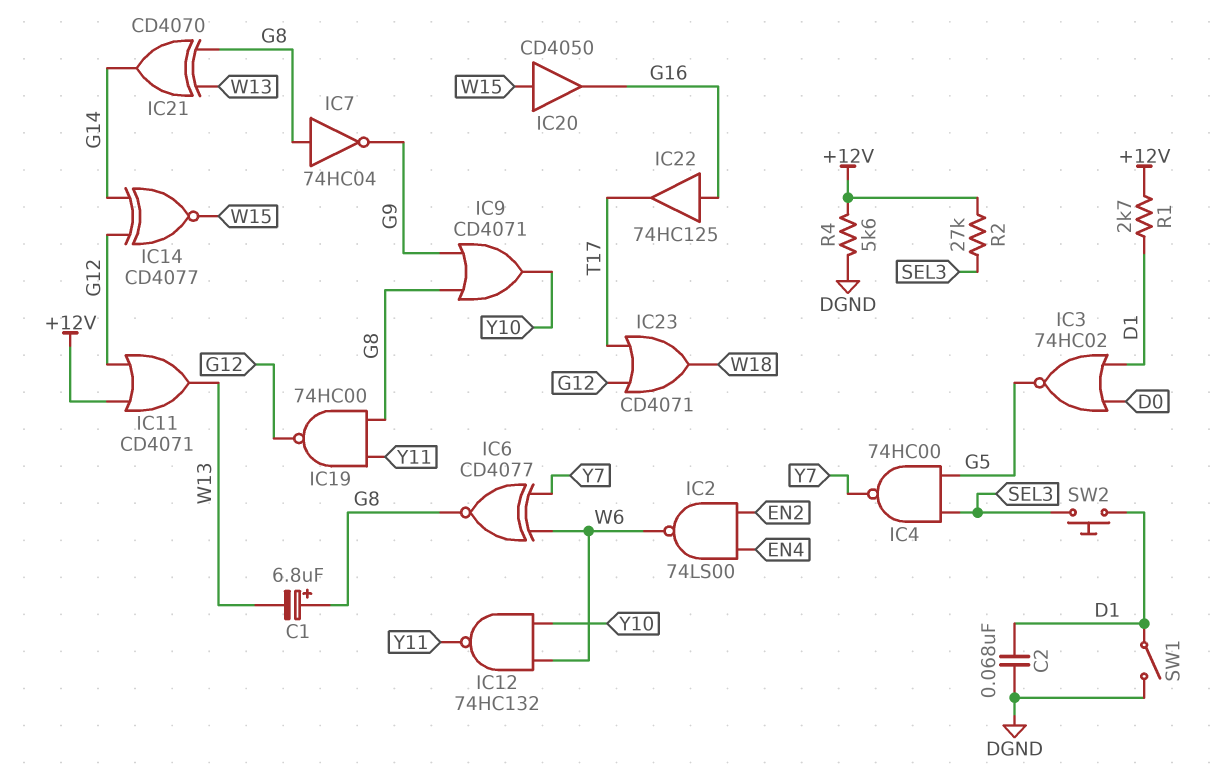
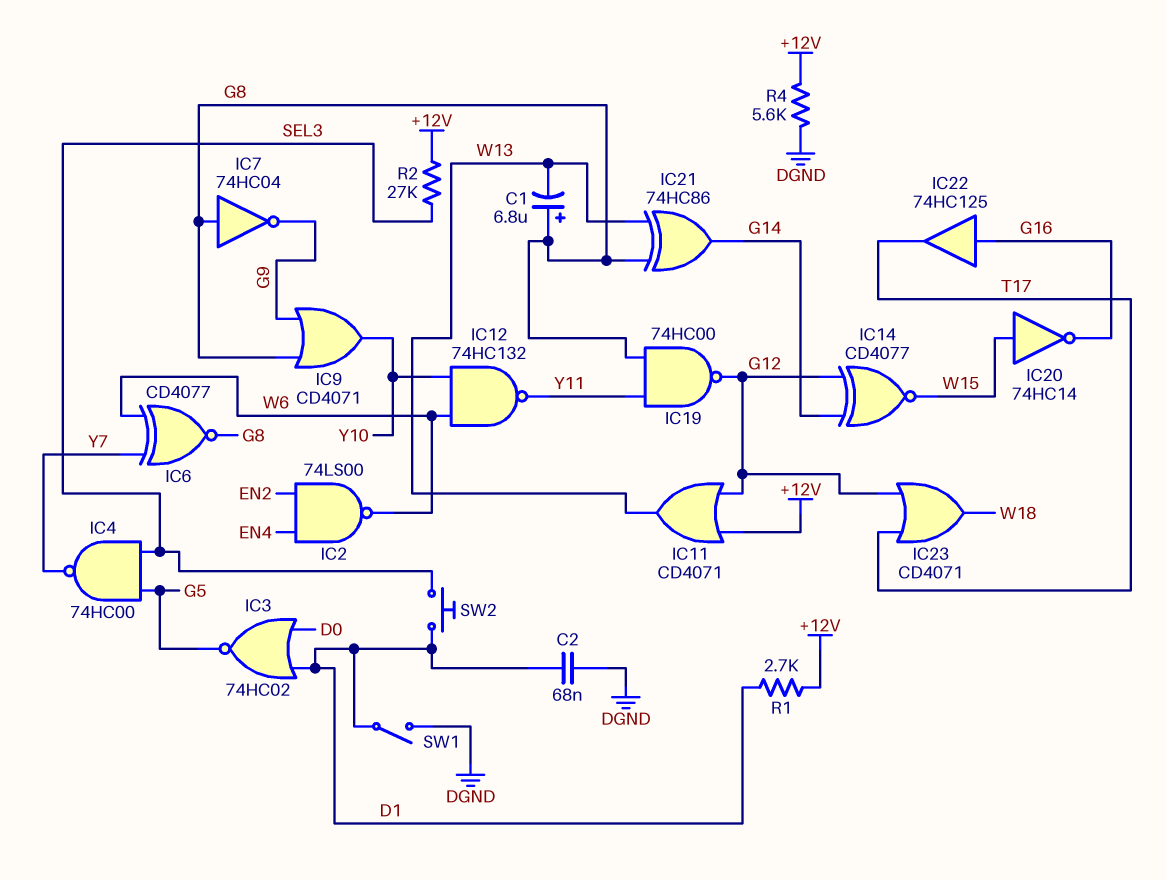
IC20: buffer CD4050 (in W15, out G16) -> NOT 74HC14 (in W15, out G16)
IC21: XOR CD4070 (in G8, in W13, out G14) -> XOR 74HC86 (in G8, in W13, out G14)

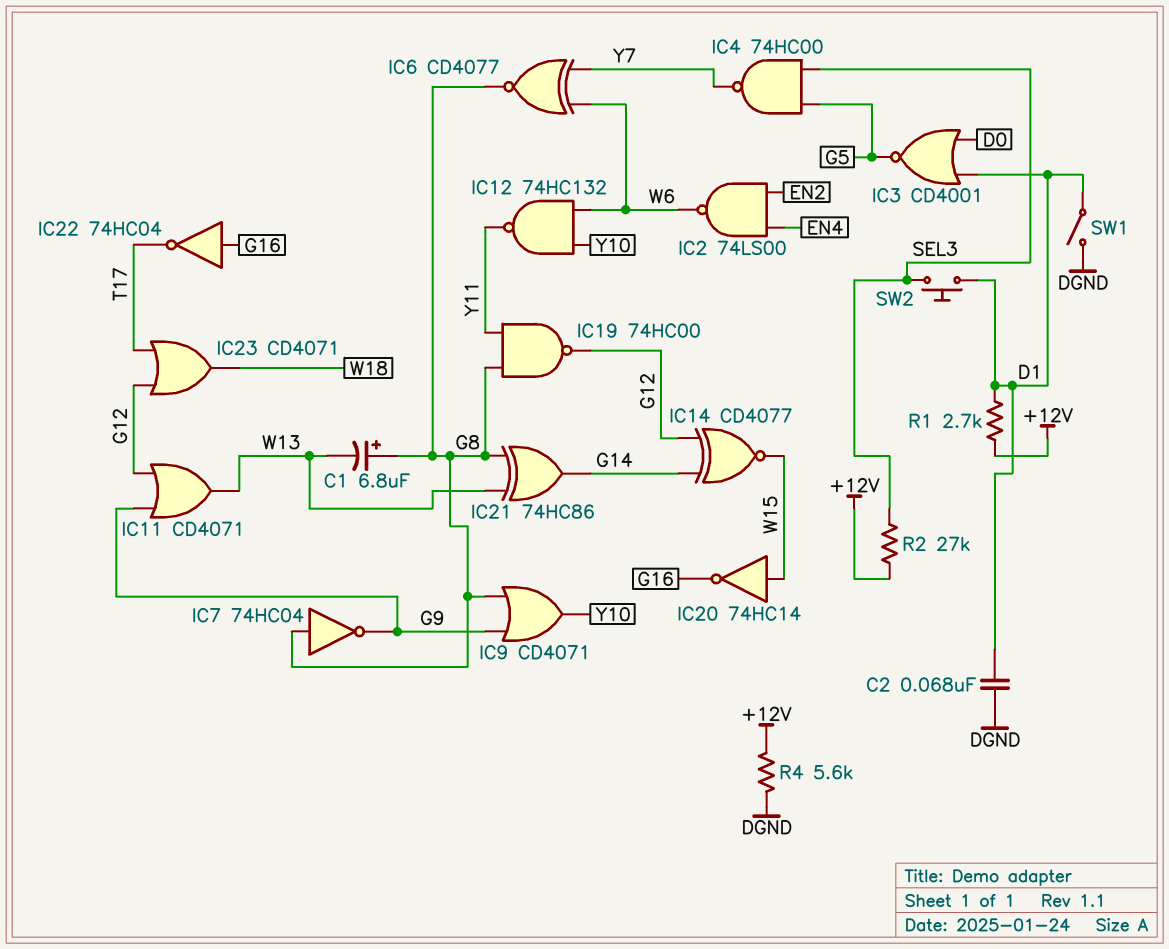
IC3: NOR 74HC02 (in D0, in D1, out G5) -> NOR CD4001 (in D0, in D1, out G5)
IC11: OR CD4071 (in +12V, in G12, out W13) -> OR CD4071 (in G9, in G12, out W13)
IC22: buffer 74HC125 (in G16, out T17) -> NOT 74HC04 (in G16, out T17)

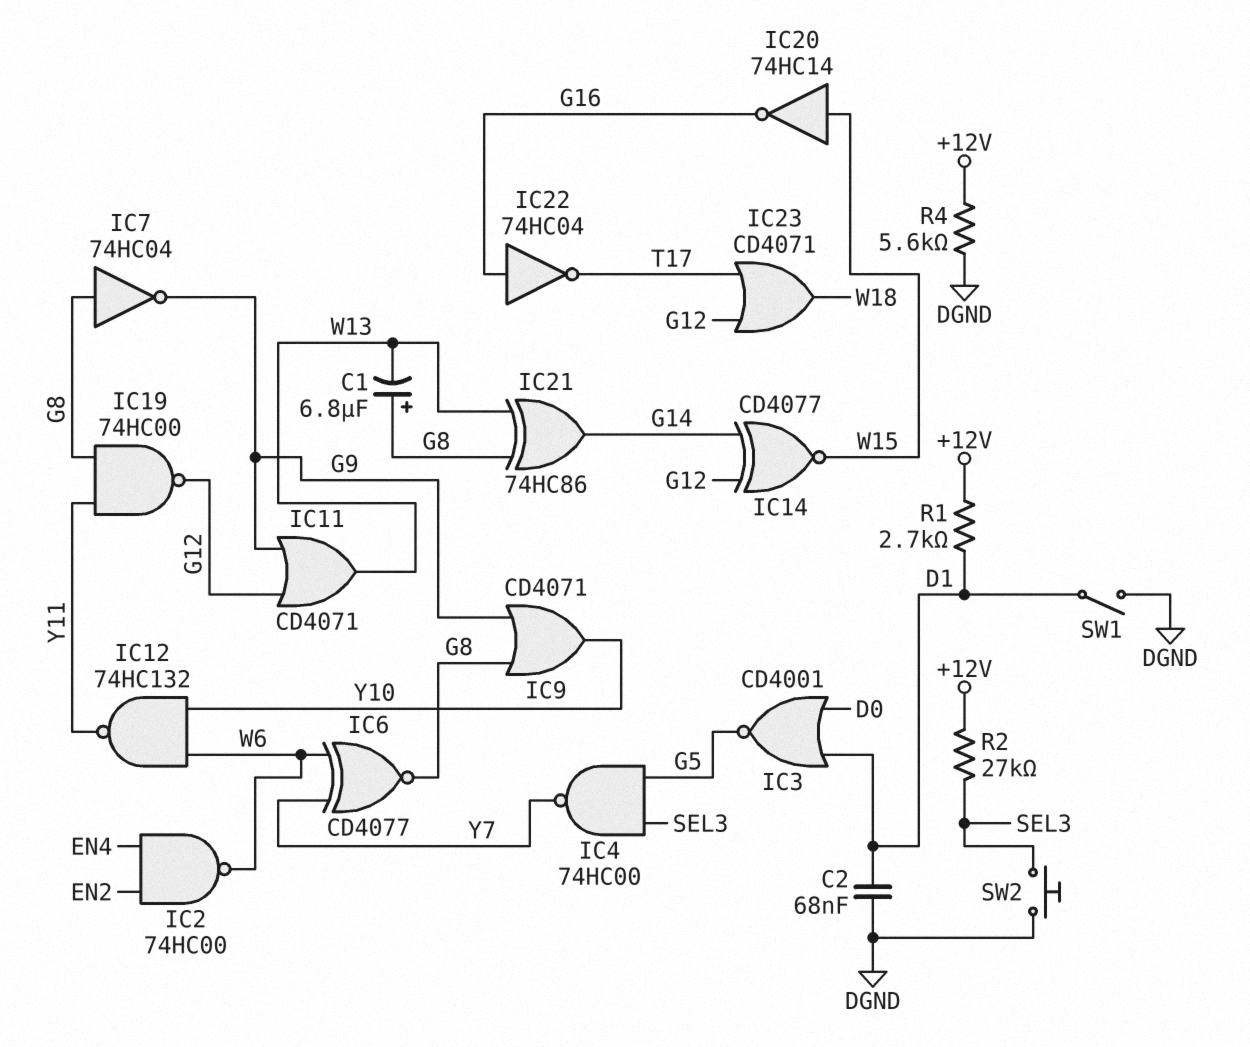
IC2: NAND 74LS00 (in EN2, in EN4, out W6) -> NAND 74HC00 (in EN2, in EN4, out W6)
SW2: button (D1, SEL3) -> button (DGND, SEL3)

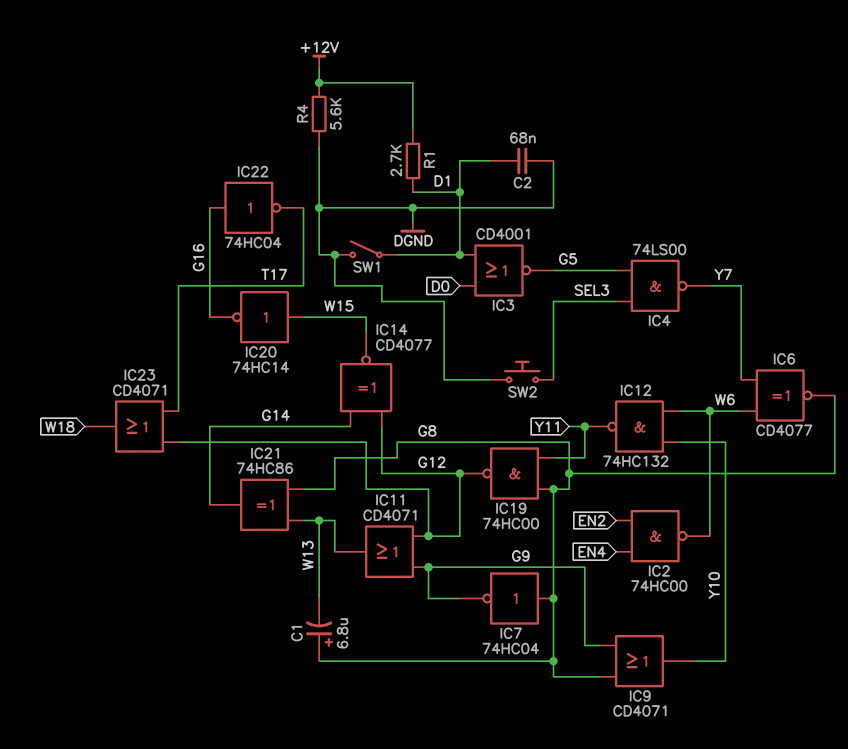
IC4: NAND 74HC00 (in G5, in SEL3, out Y7) -> NAND 74LS00 (in G5, in SEL3, out Y7)
R2: 27k (+12V, SEL3) -> none

